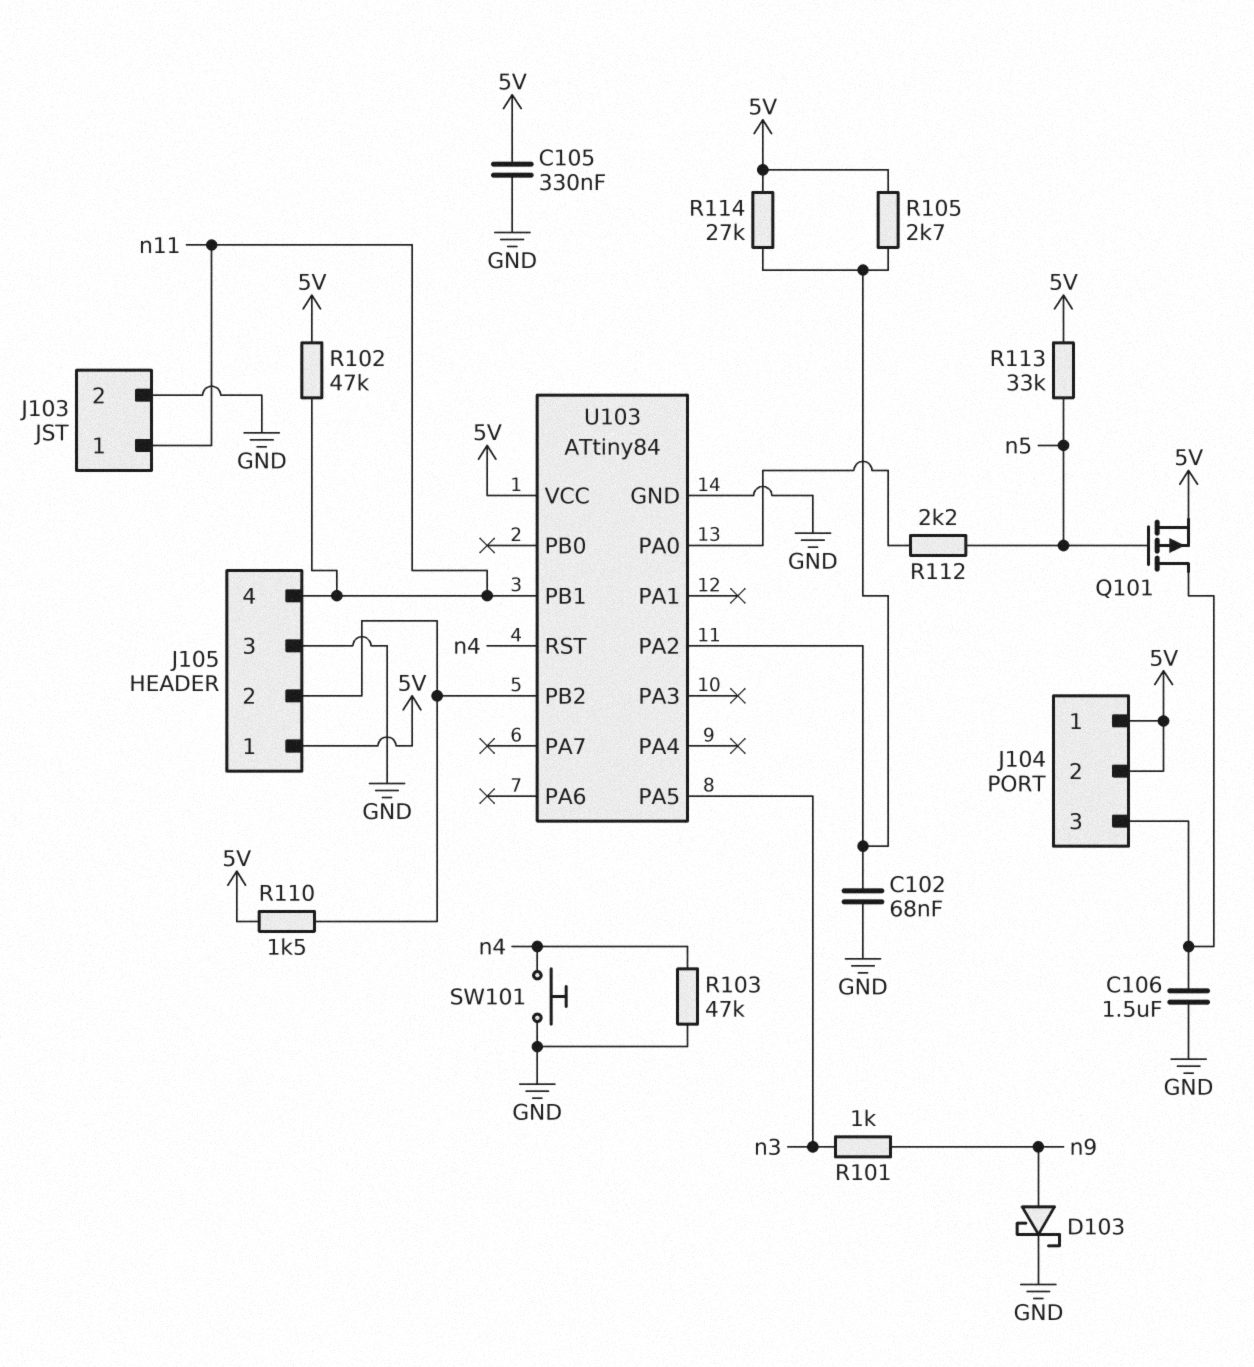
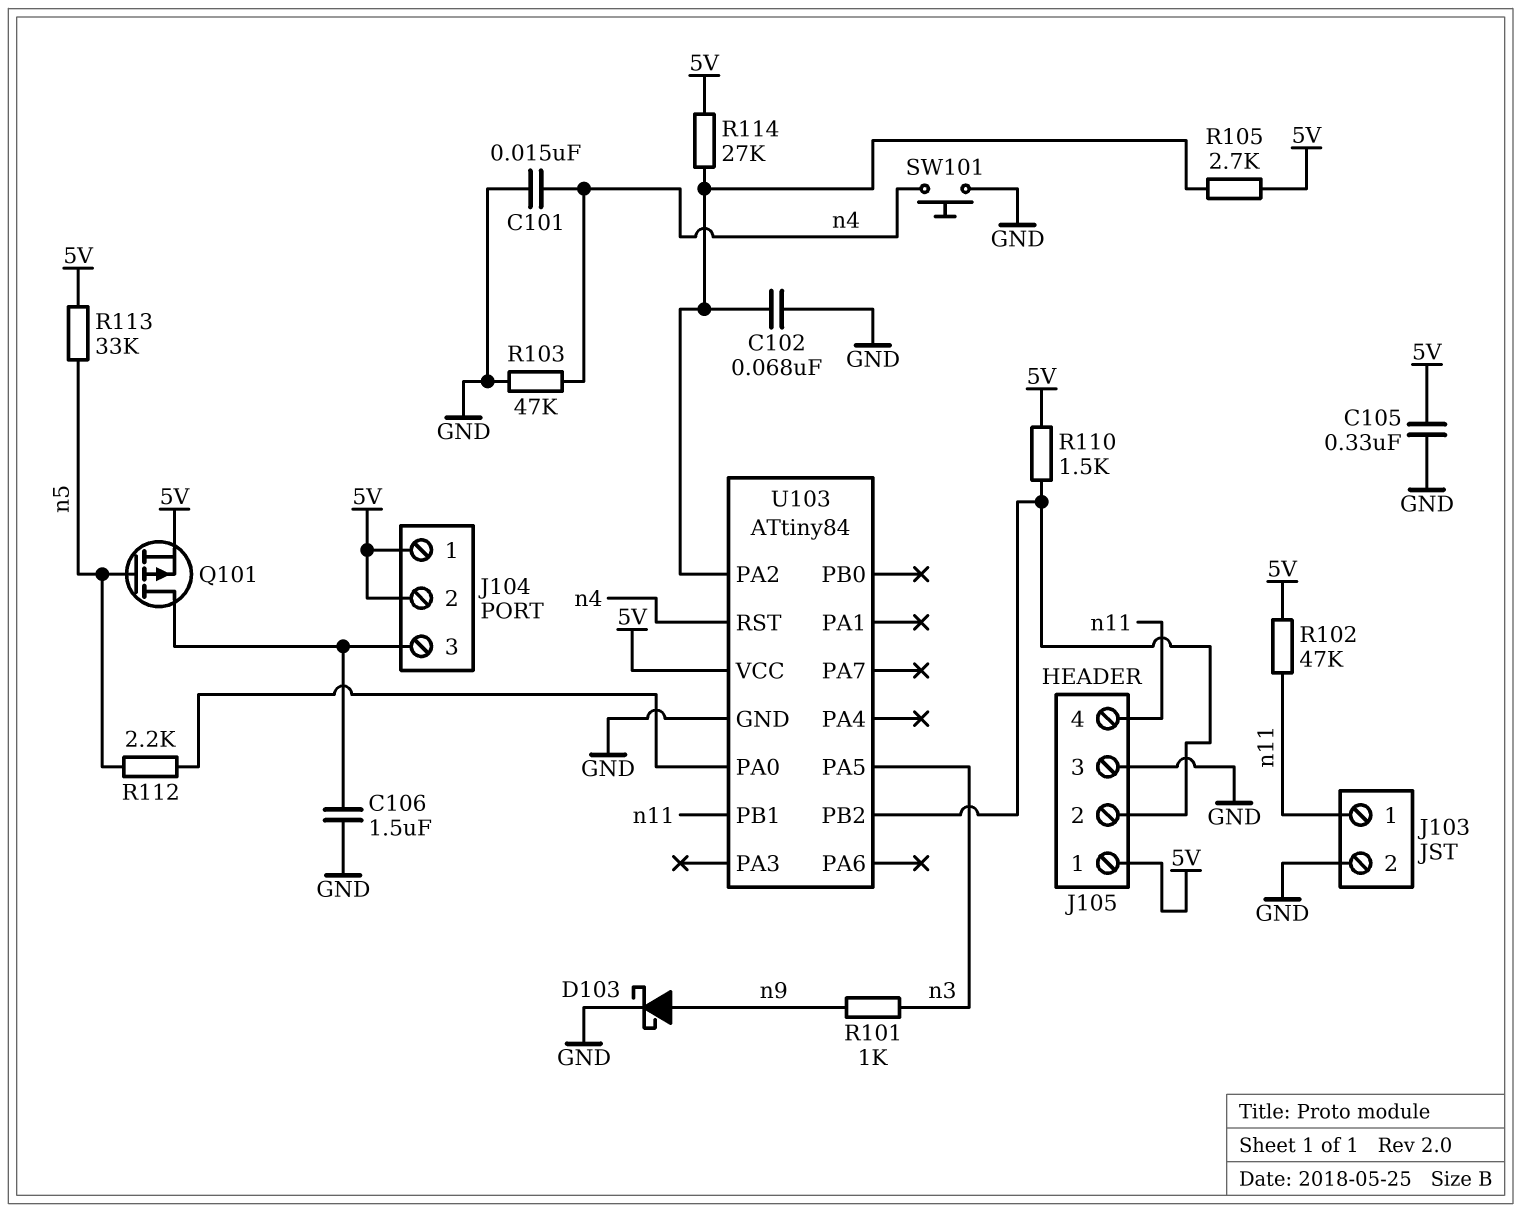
C101: none -> 15nF (GND, n4)

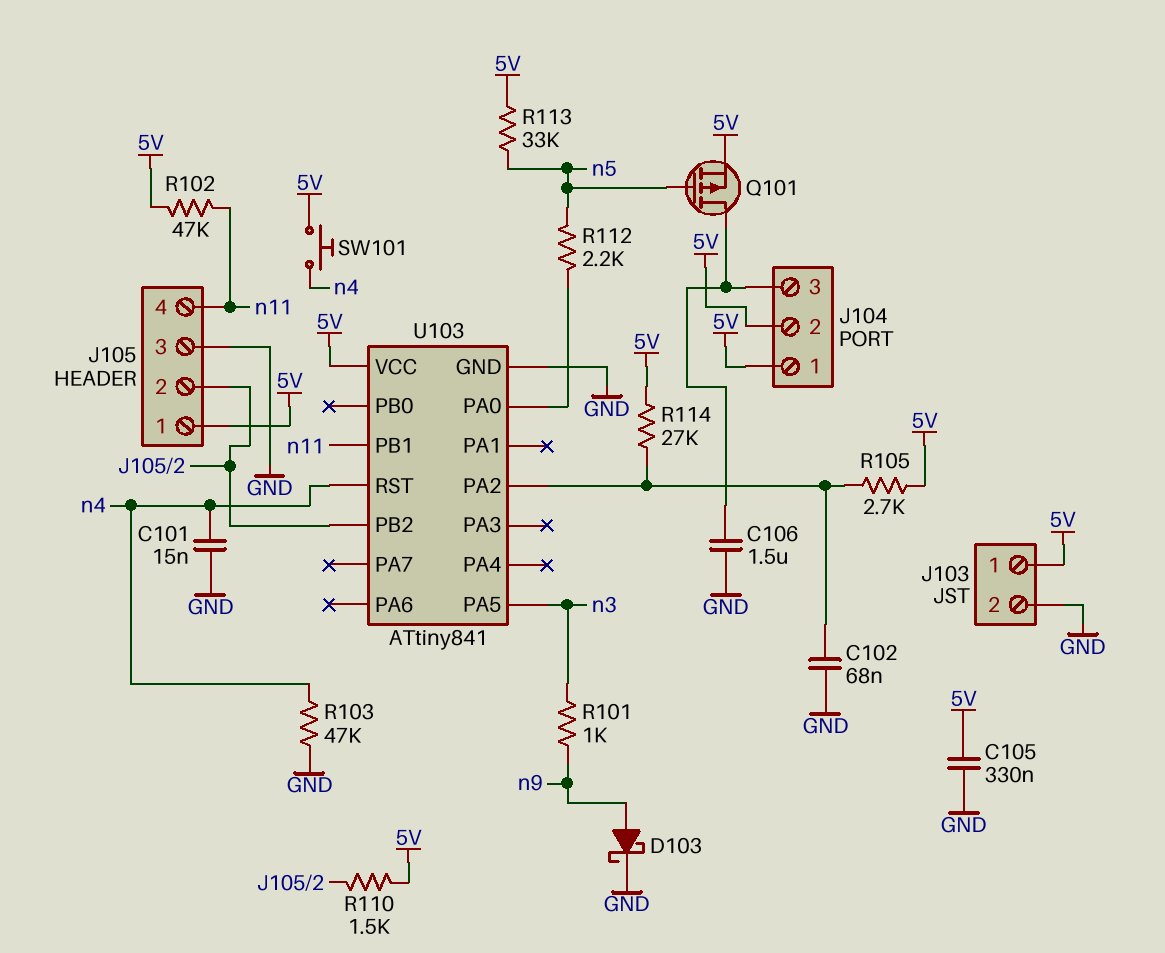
J103 pin 1: n11 -> 5V
SW101: button (GND, n4) -> button (5V, n4)
U103: ATtiny84 -> ATtiny841

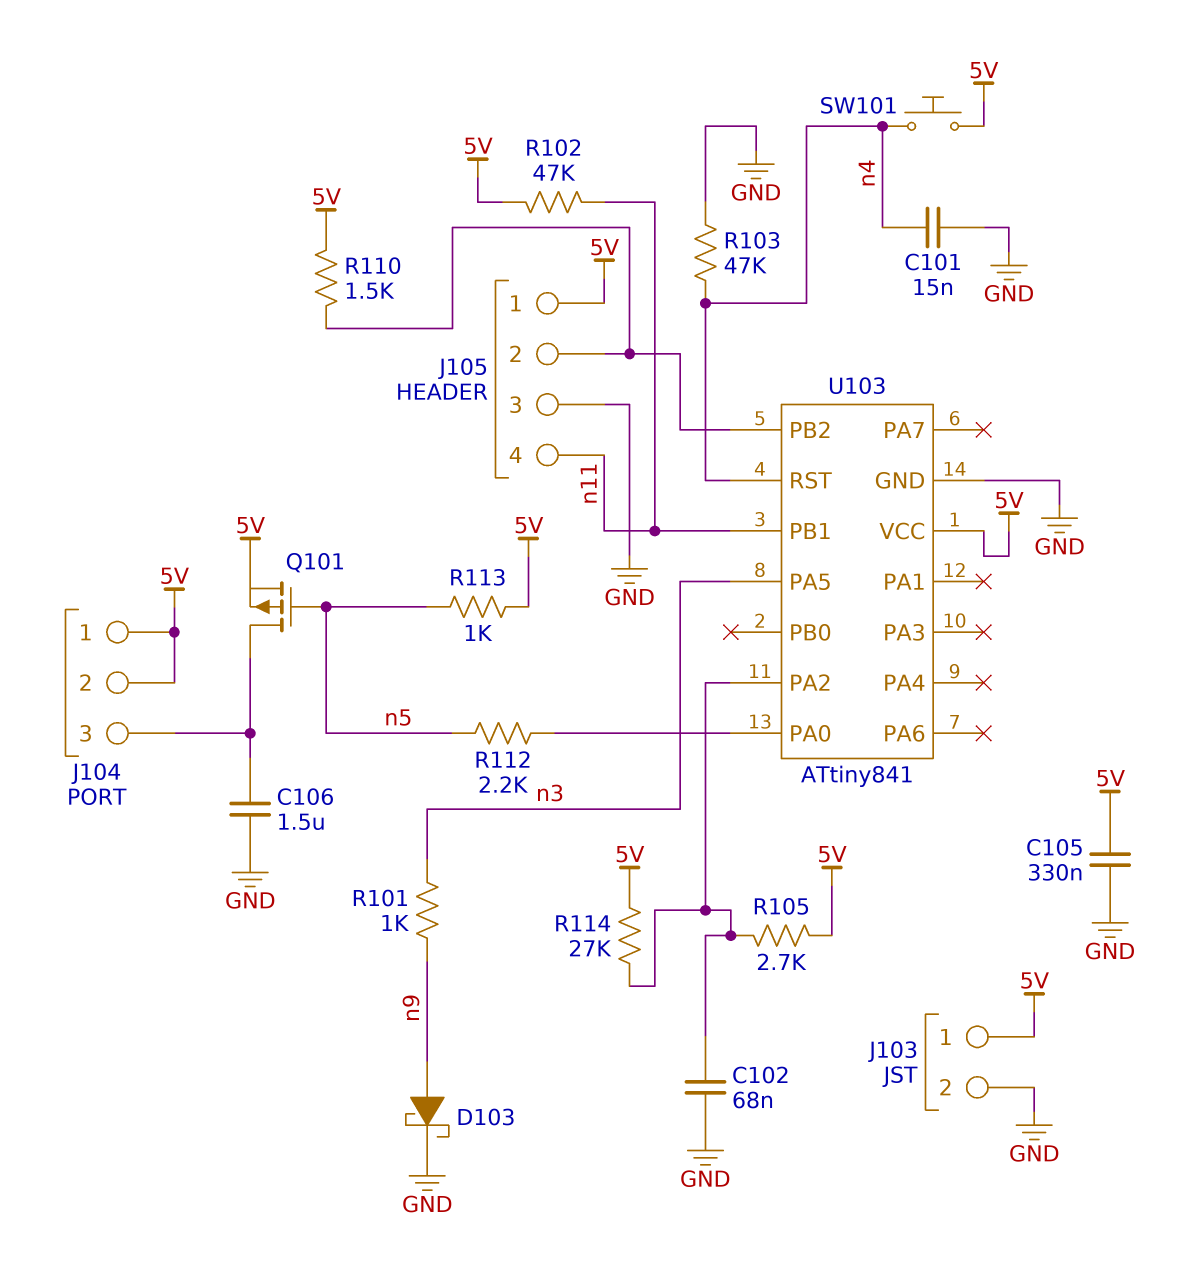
R113: 33k (5V, n5) -> 1k (5V, n5)

